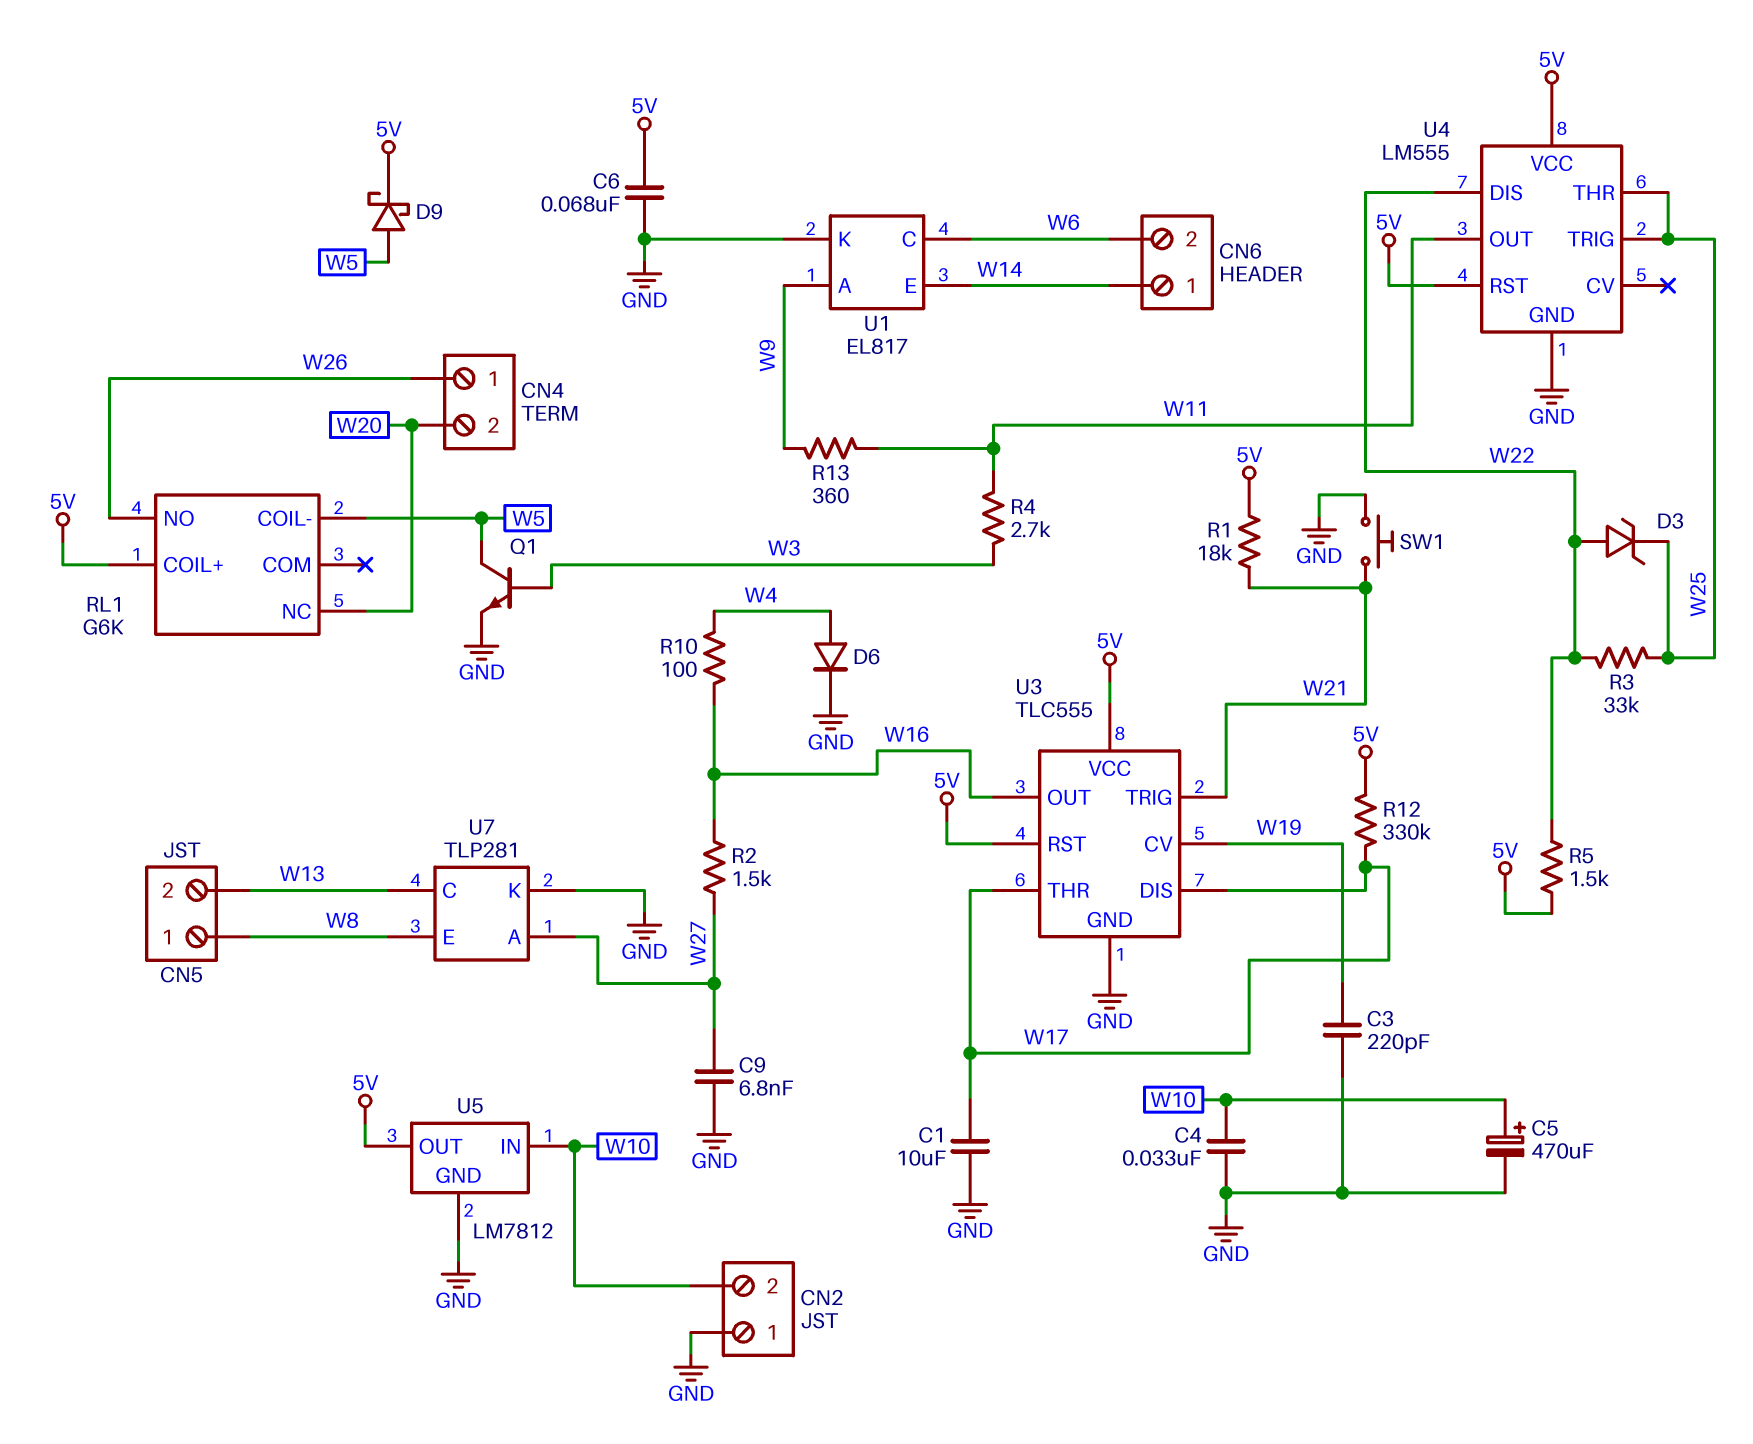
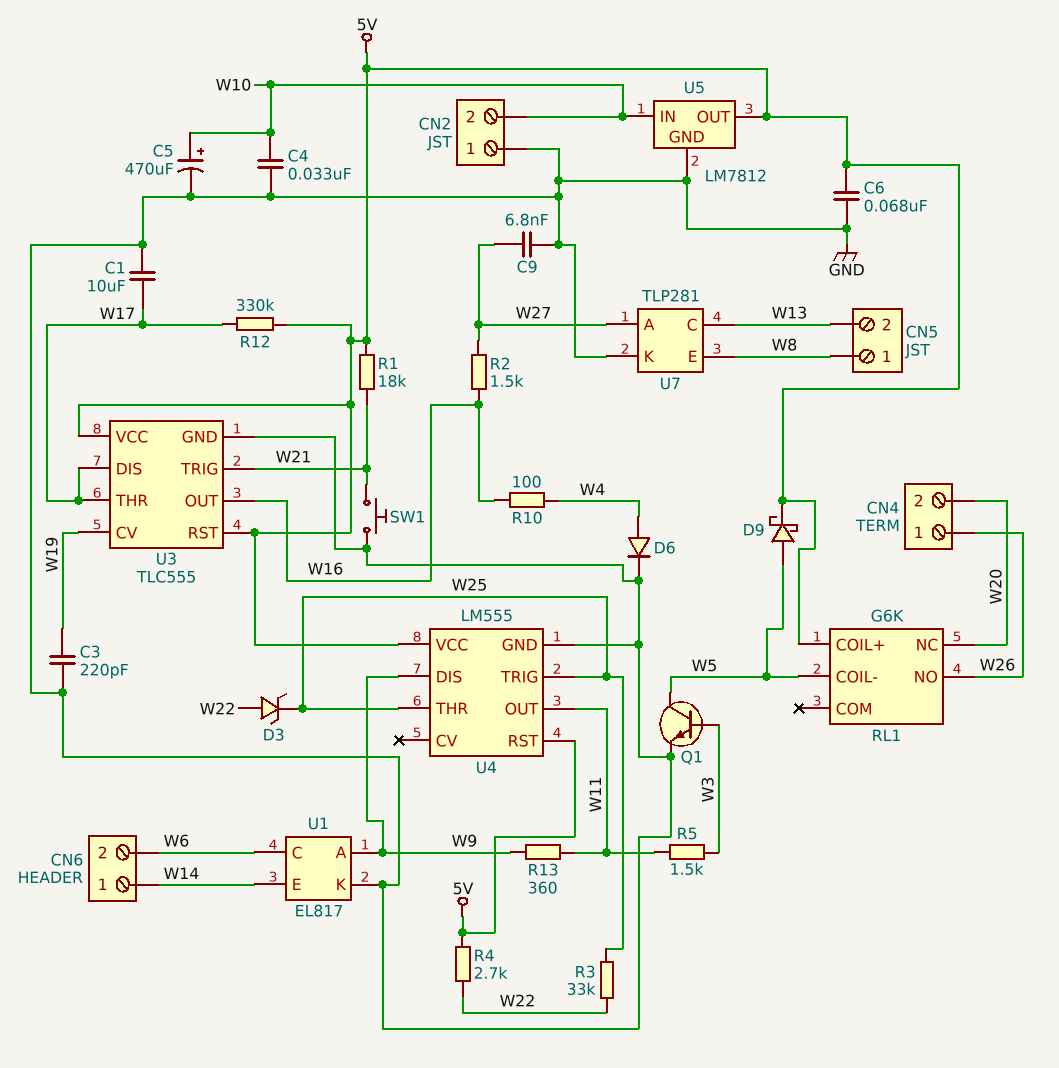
R4: 2.7k (W3, W11) -> 2.7k (5V, W22)
R5: 1.5k (5V, W22) -> 1.5k (W3, W11)
U4 pin DIS: W22 -> W9

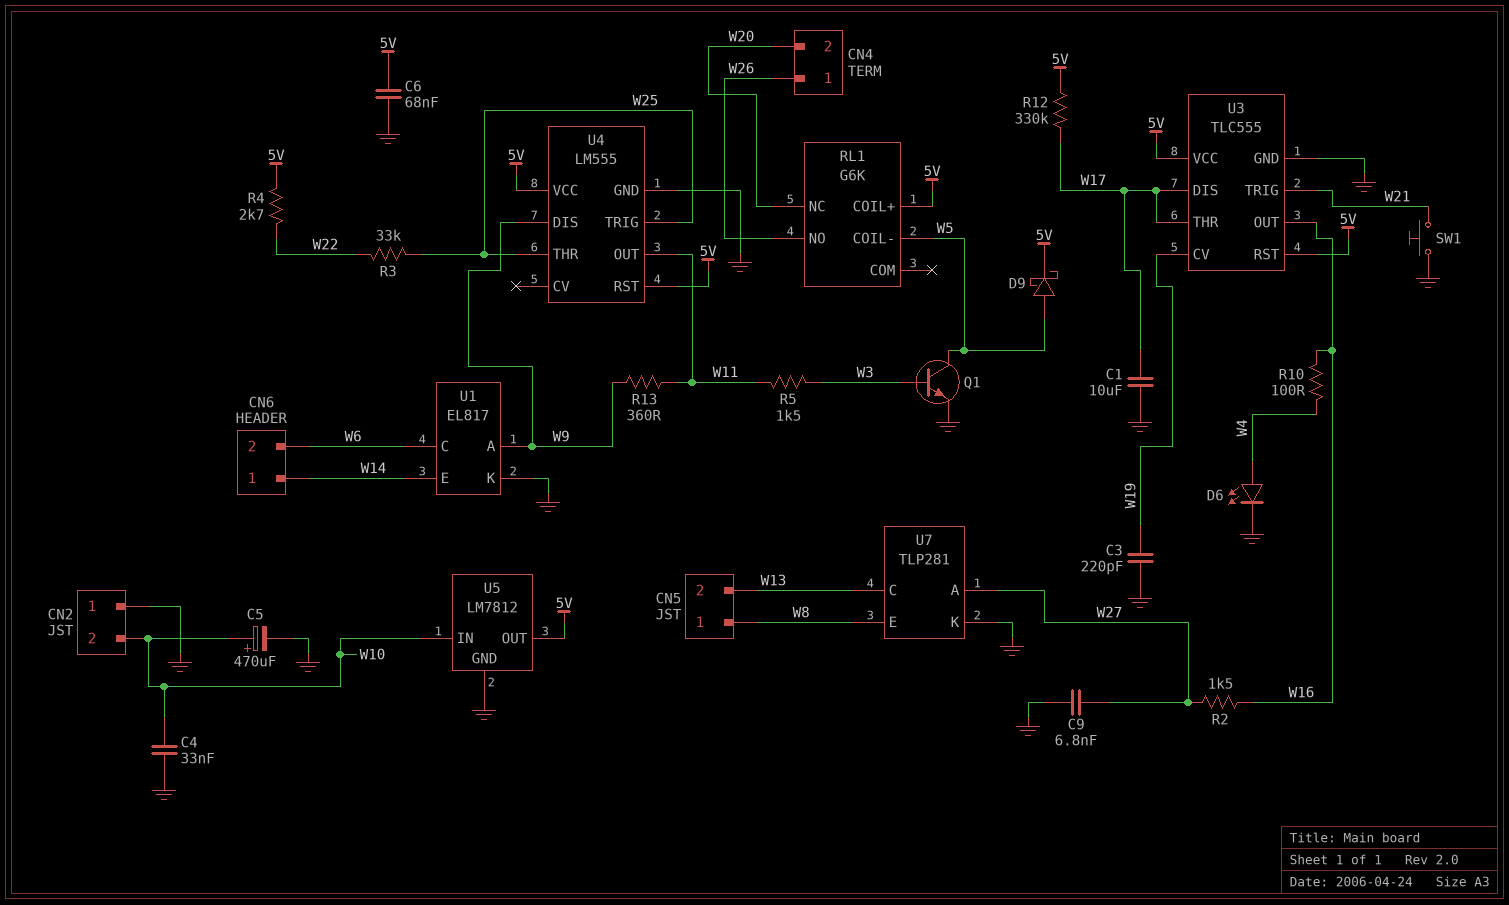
D3: zener (A W22, K W25) -> none
D6: diode (A W4, K GND) -> LED (A W4, K GND)
R1: 18k (5V, W21) -> none

